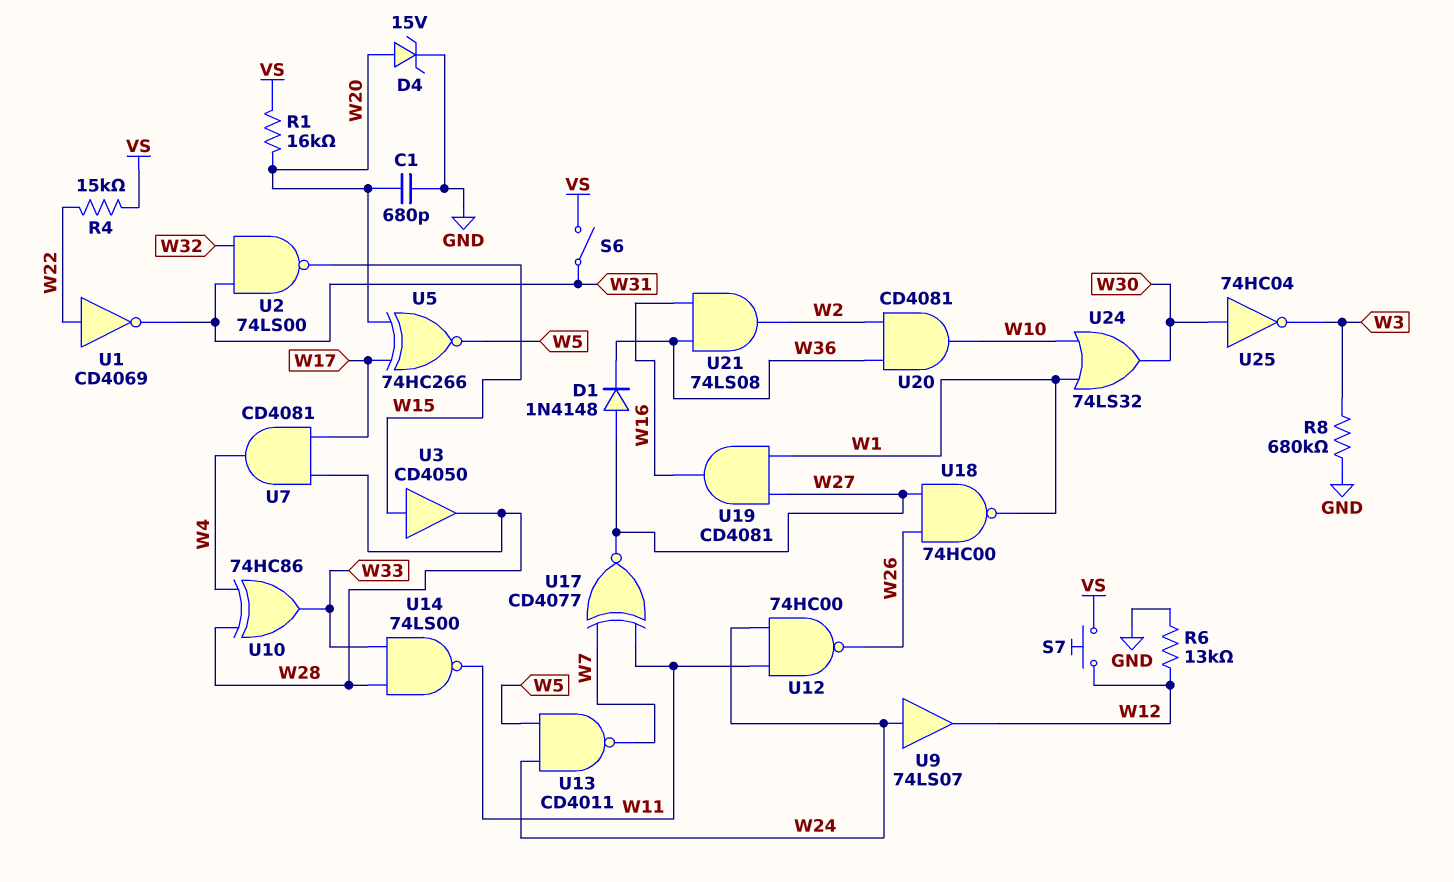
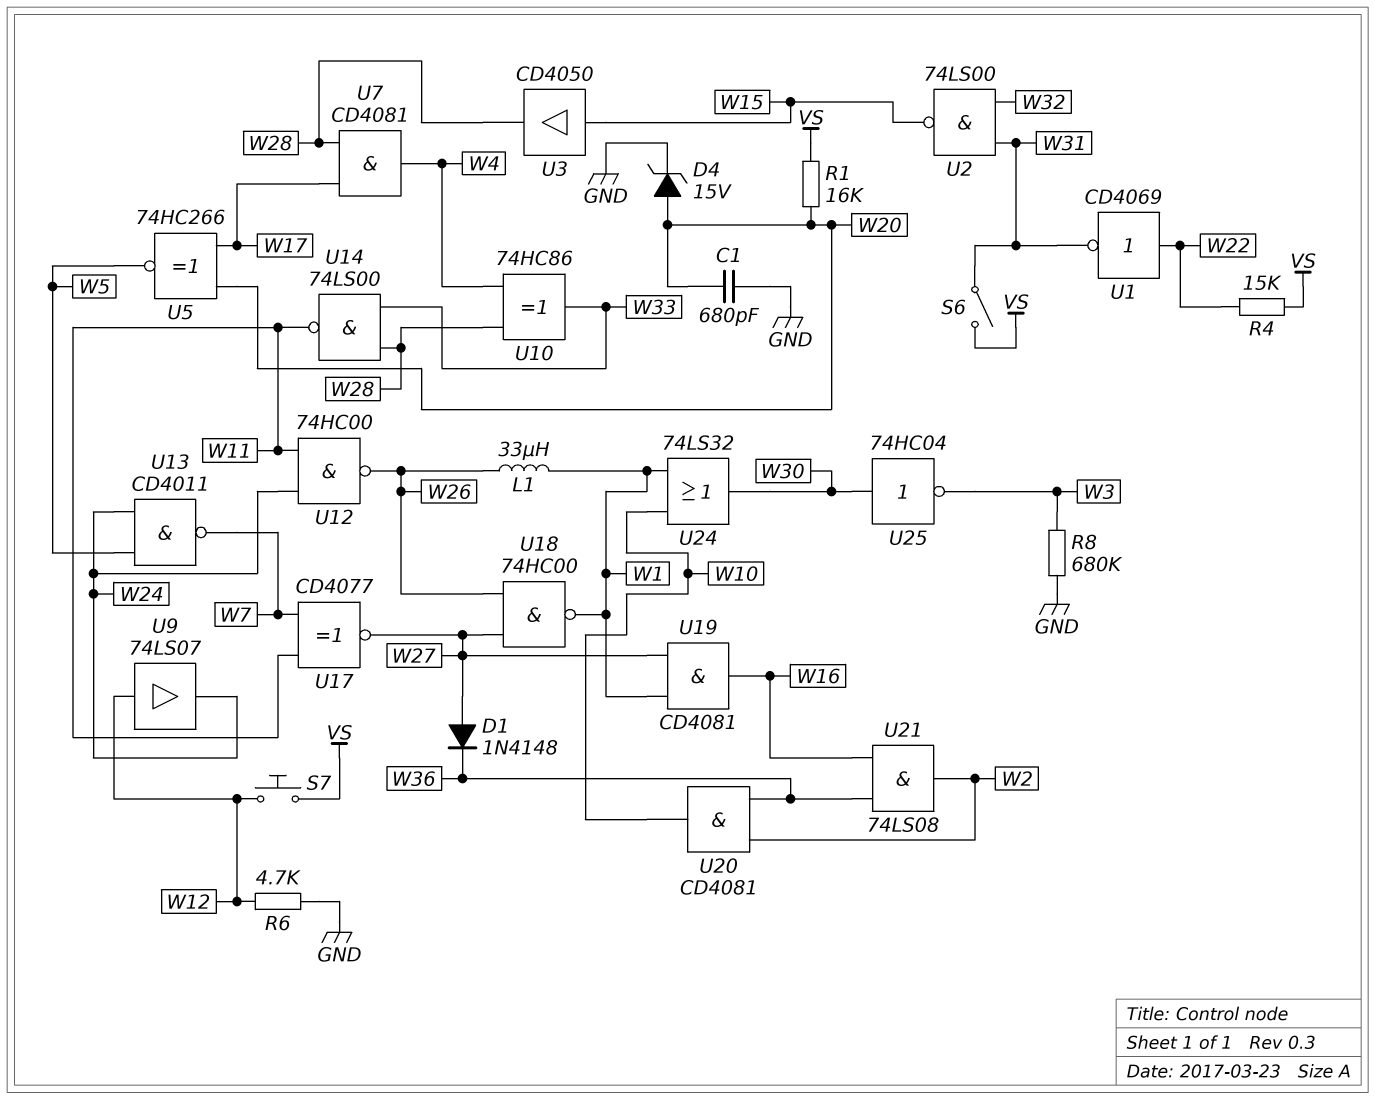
L1: none -> 33uH (W1, W26)
R6: 13k (GND, W12) -> 4.7k (GND, W12)
U9: buffer 74LS07 (in W24, out W12) -> buffer 74LS07 (in W12, out W24)

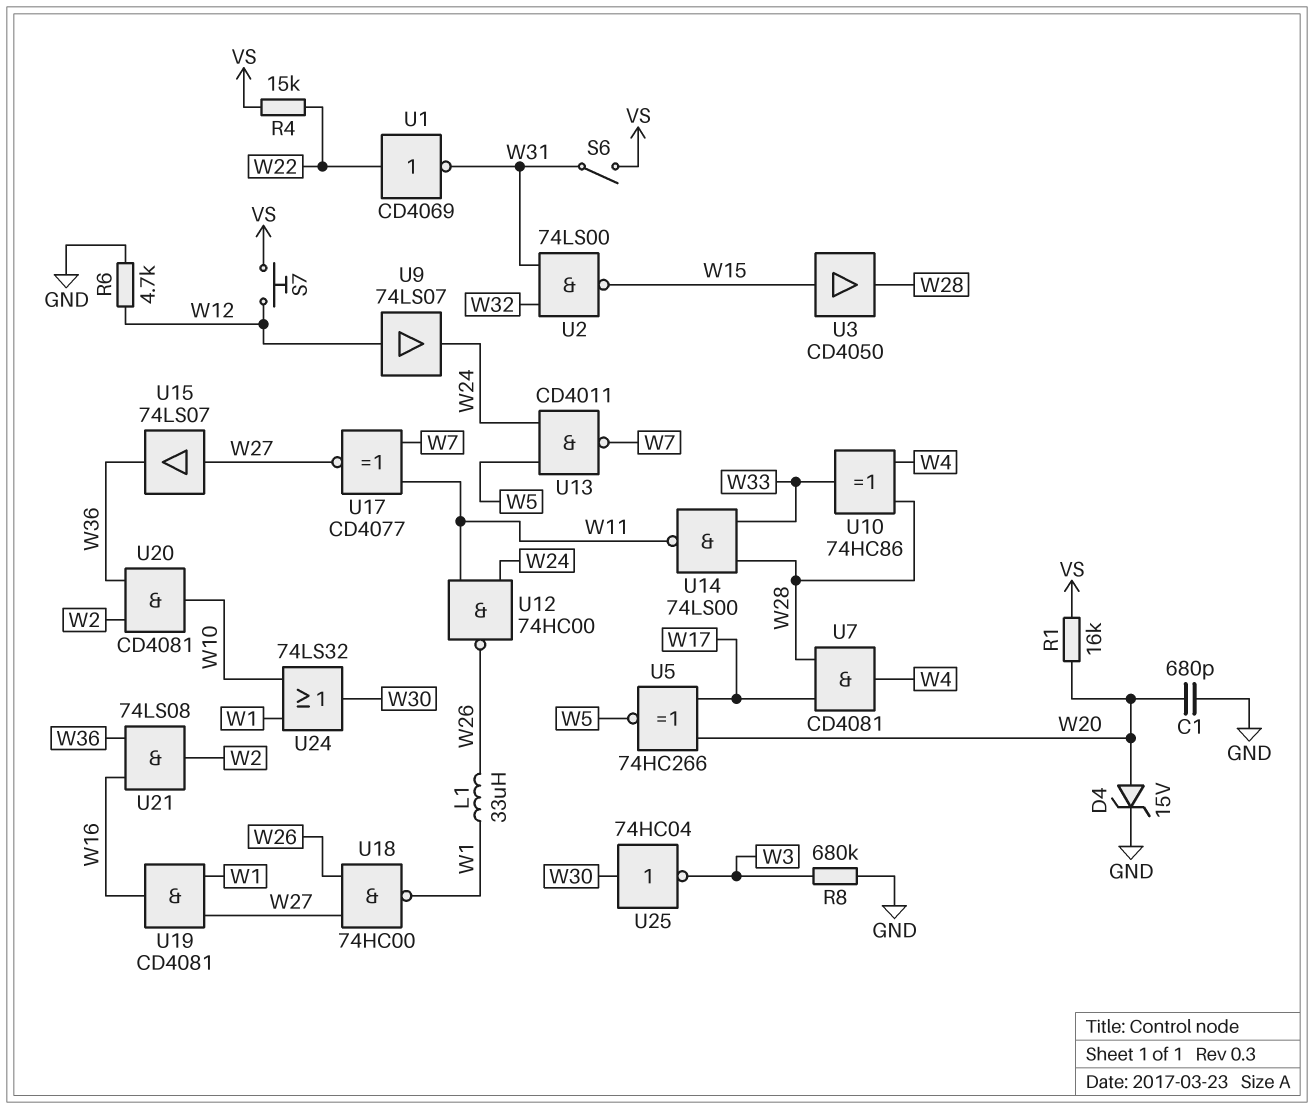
D1: diode 1N4148 (A W27, K W36) -> none
U15: none -> buffer 74LS07 (in W27, out W36)

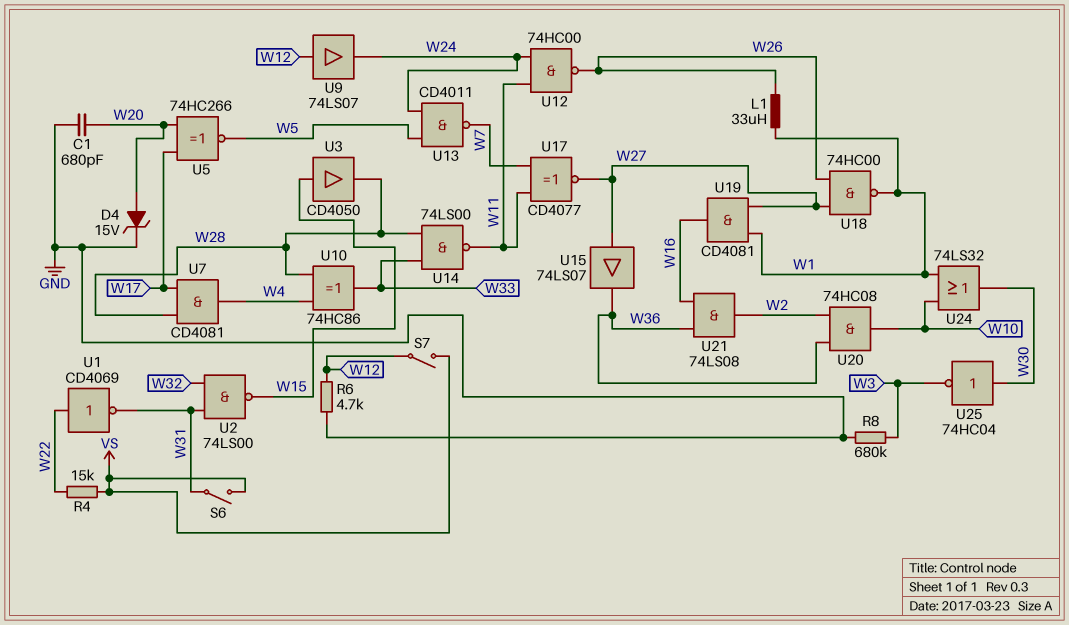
R1: 16k (VS, W20) -> none
S7: button (VS, W12) -> switch (VS, W12)
U20: AND CD4081 (in W2, in W36, out W10) -> AND 74HC08 (in W2, in W36, out W10)

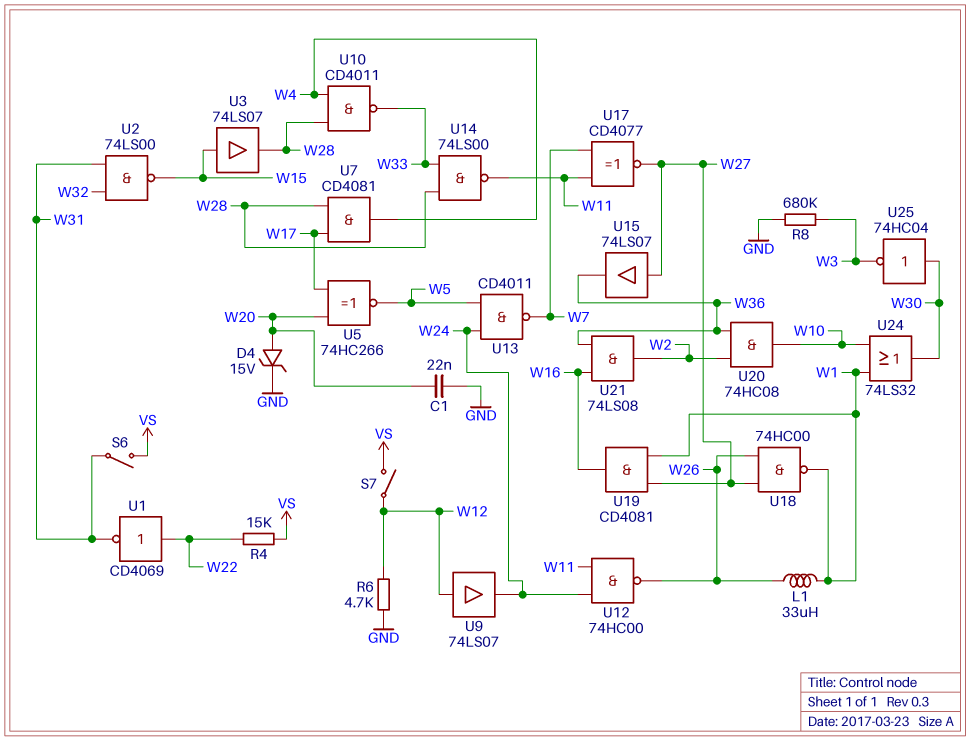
C1: 680pF (GND, W20) -> 22nF (GND, W20)
U3: buffer CD4050 (in W15, out W28) -> buffer 74LS07 (in W15, out W28)
U10: XOR 74HC86 (in W4, in W28, out W33) -> NAND CD4011 (in W4, in W28, out W33)

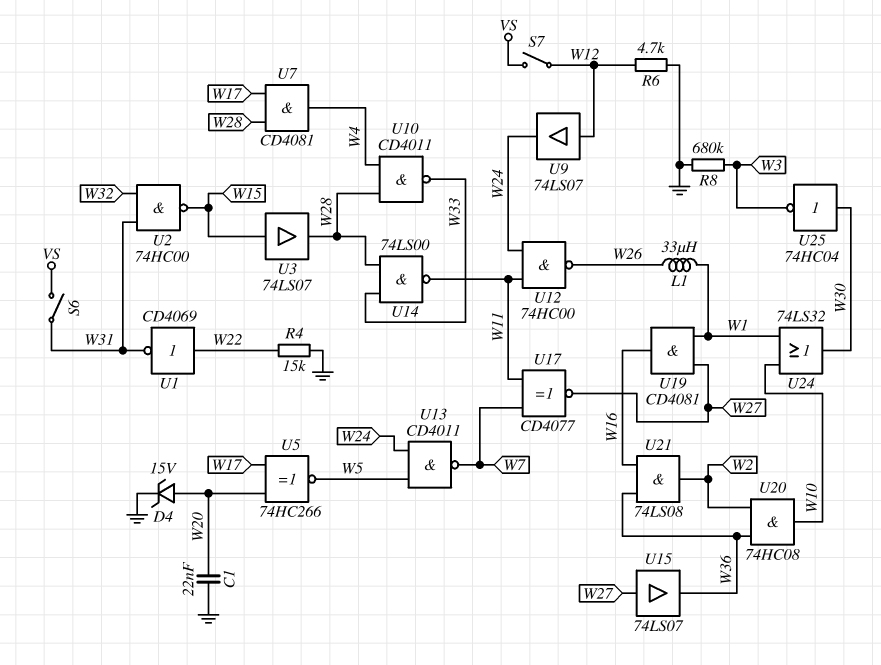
R4: 15k (VS, W22) -> 15k (GND, W22)
U2: NAND 74LS00 (in W31, in W32, out W15) -> NAND 74HC00 (in W31, in W32, out W15)
U18: NAND 74HC00 (in W26, in W27, out W1) -> none

